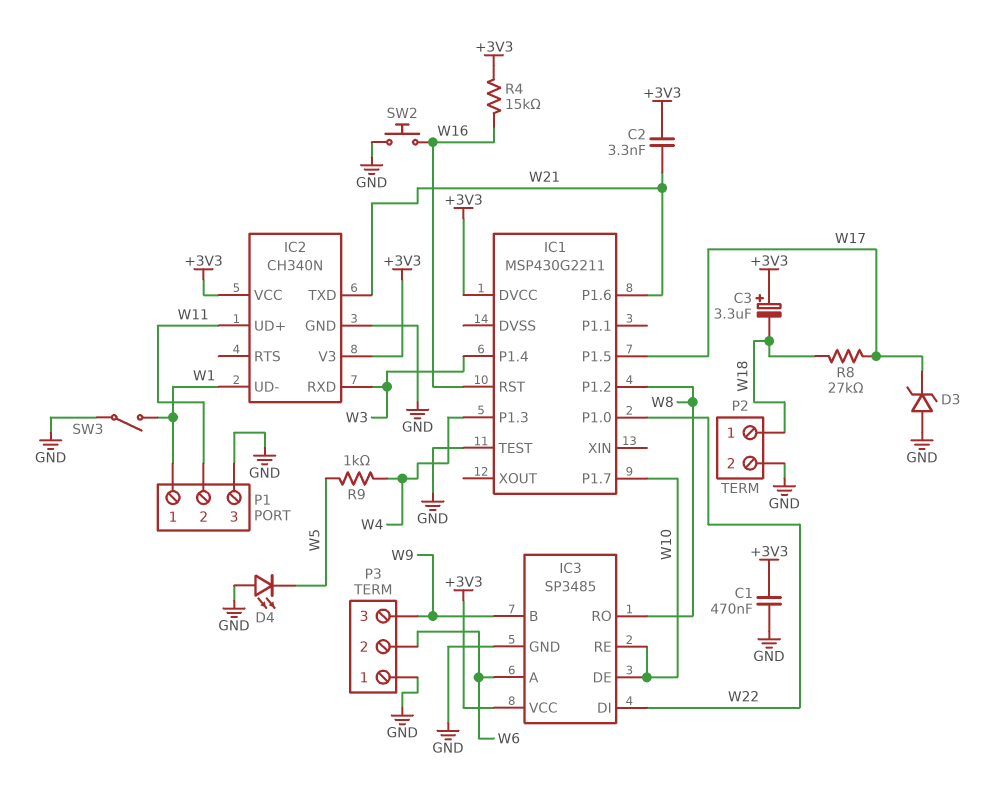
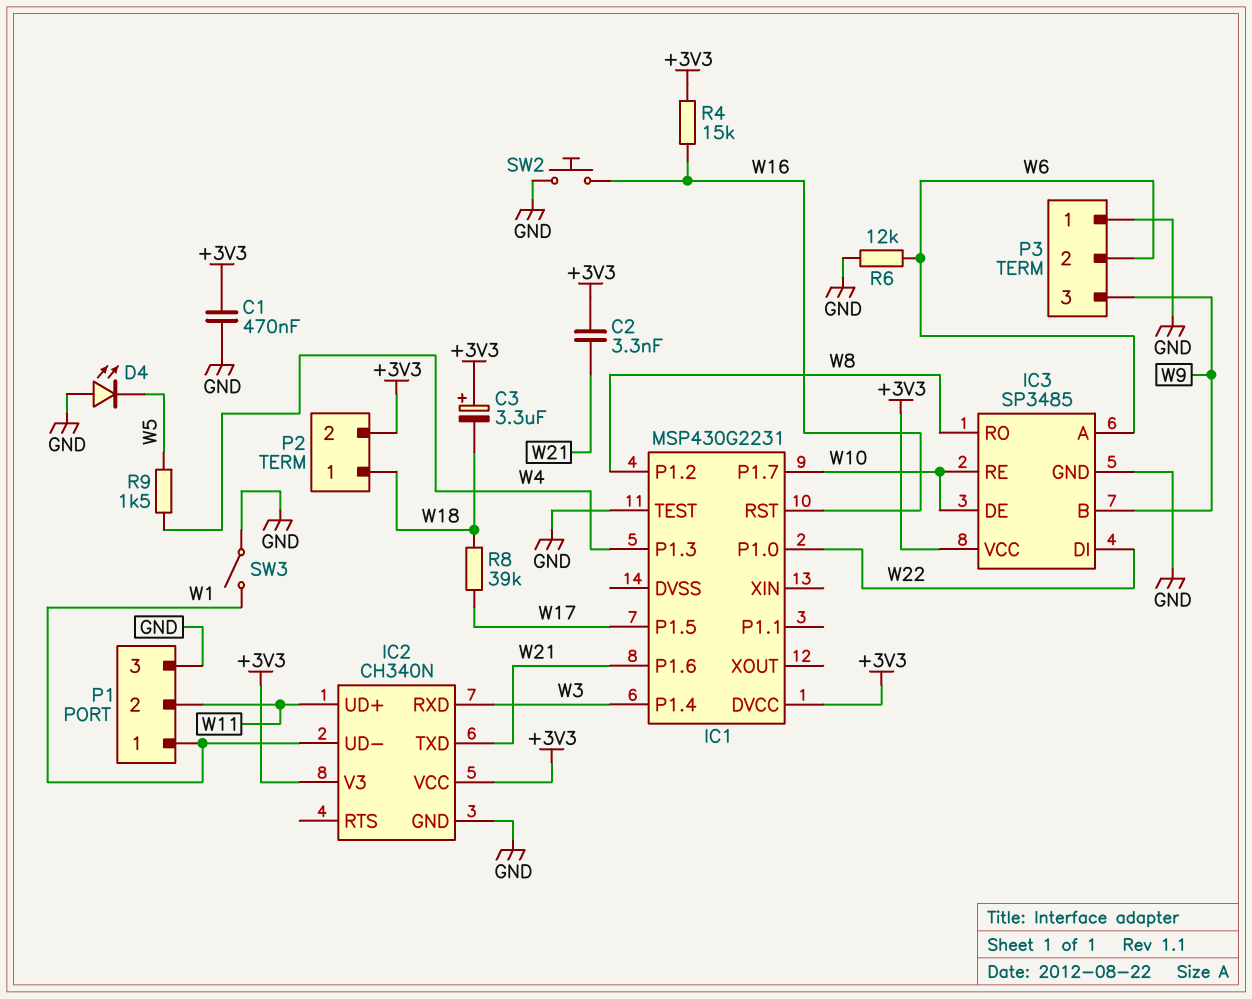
D3: zener (A GND, K W17) -> none
IC1: MSP430G2211 -> MSP430G2231
P2 pin 2: GND -> +3V3
R6: none -> 12k (GND, W6)
R8: 27k (W17, W18) -> 39k (W17, W18)
R9: 1k (W4, W5) -> 1.5k (W4, W5)

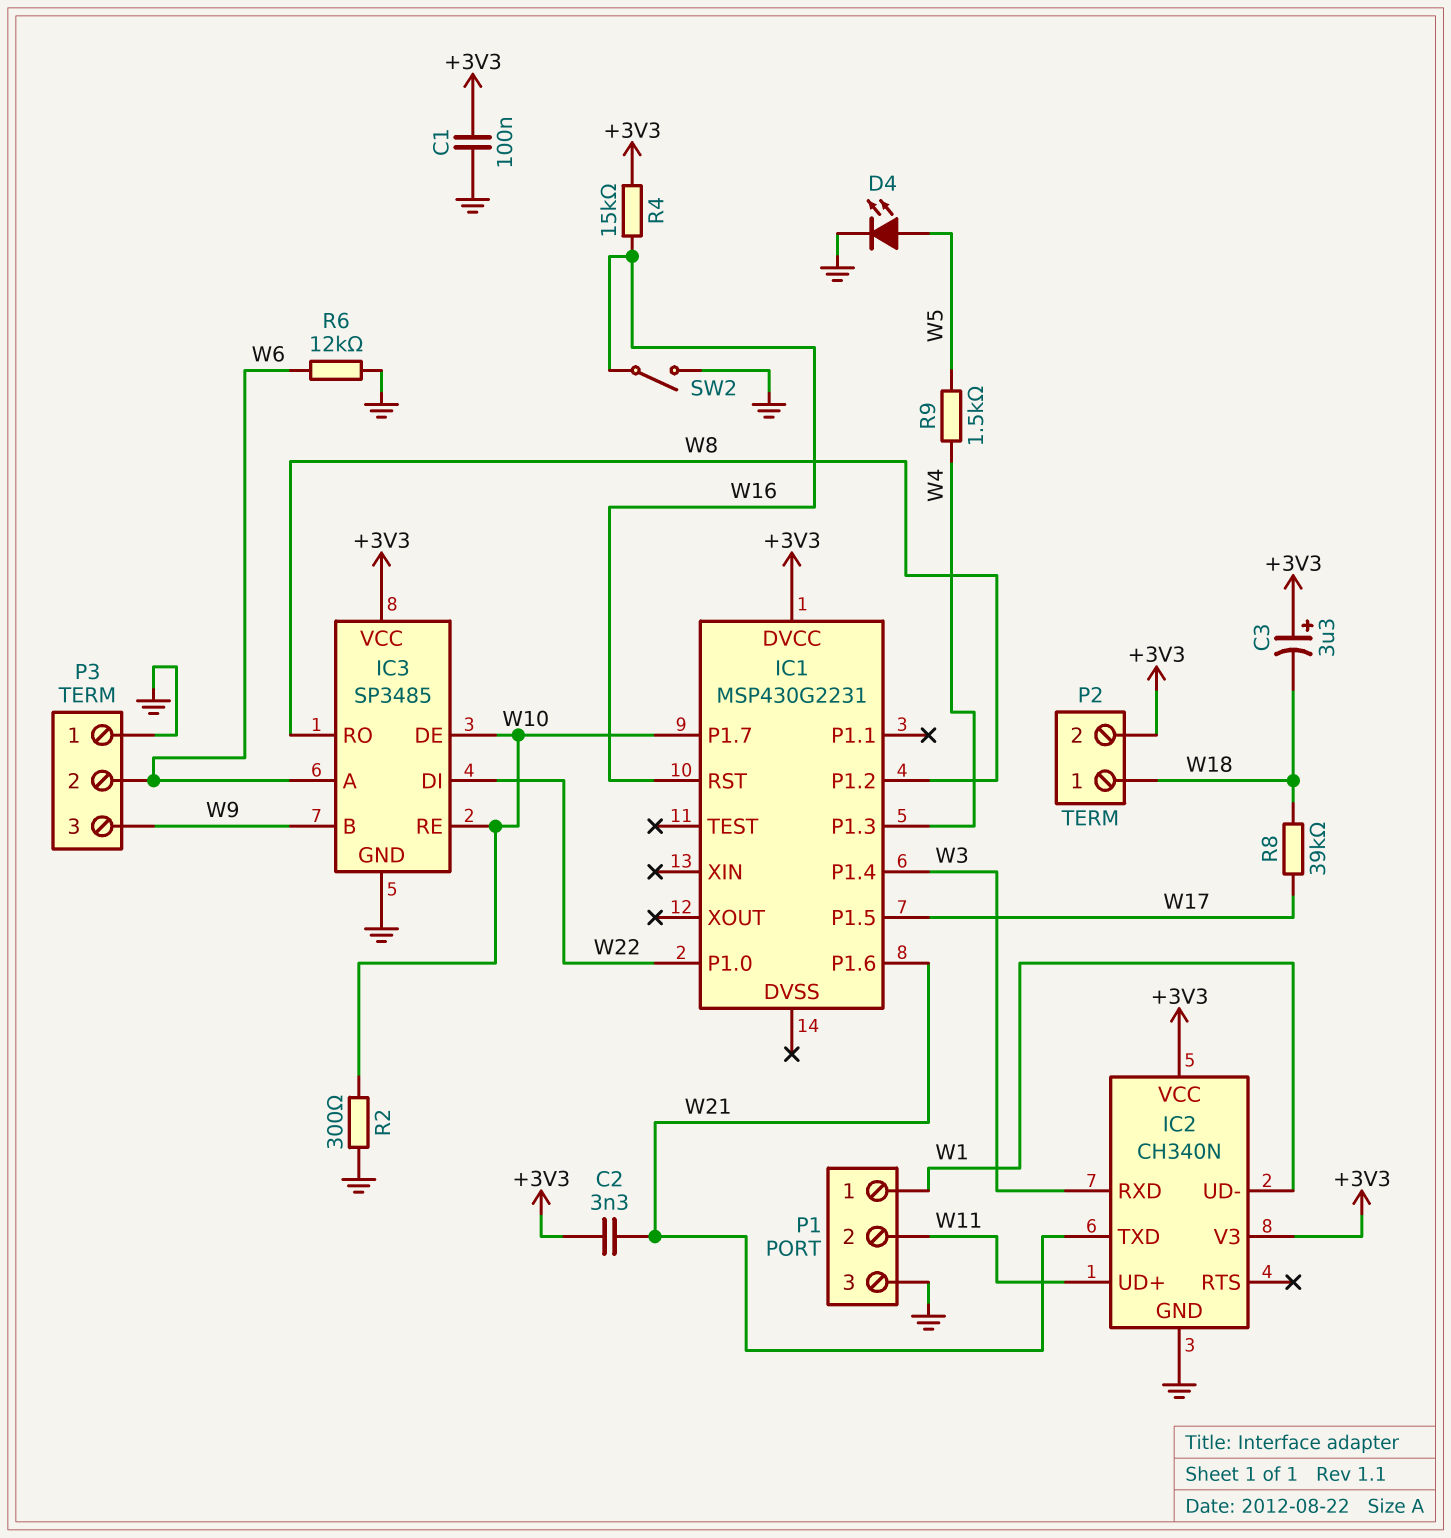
C1: 470nF (+3V3, GND) -> 100nF (+3V3, GND)
D4: LED (A GND, K W5) -> LED (A W5, K GND)
IC1 pin TEST: GND -> none
R2: none -> 300 (GND, W10)
SW2: button (GND, W16) -> switch (GND, W16)
SW3: switch (GND, W1) -> none

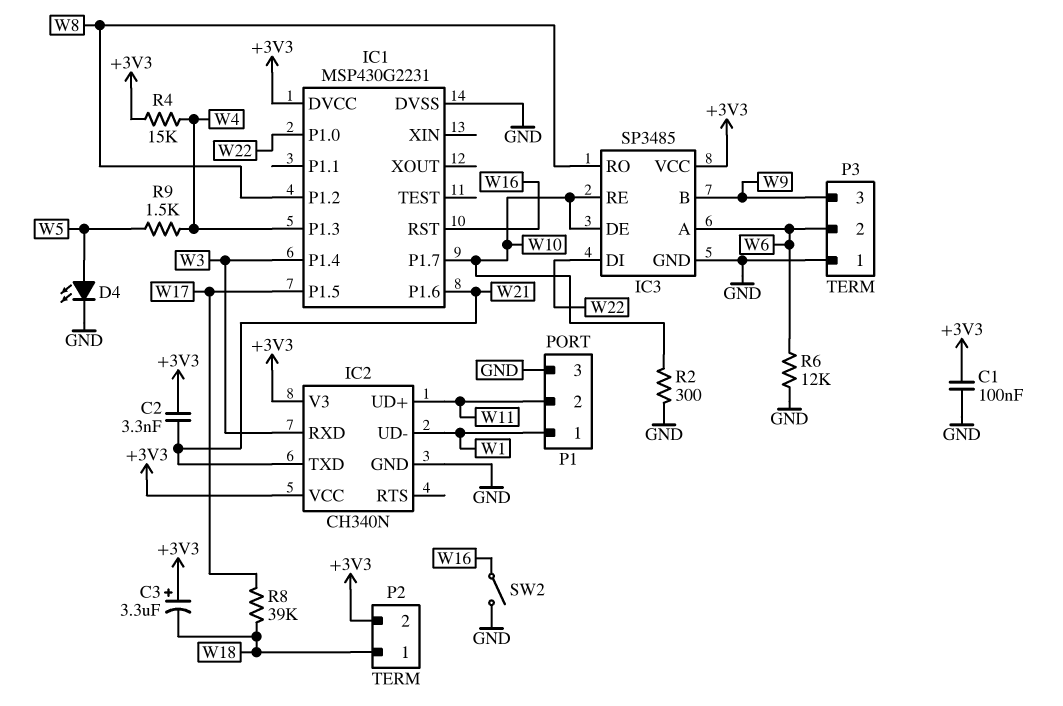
IC1 pin DVSS: none -> GND
R4: 15k (+3V3, W16) -> 15k (+3V3, W4)

